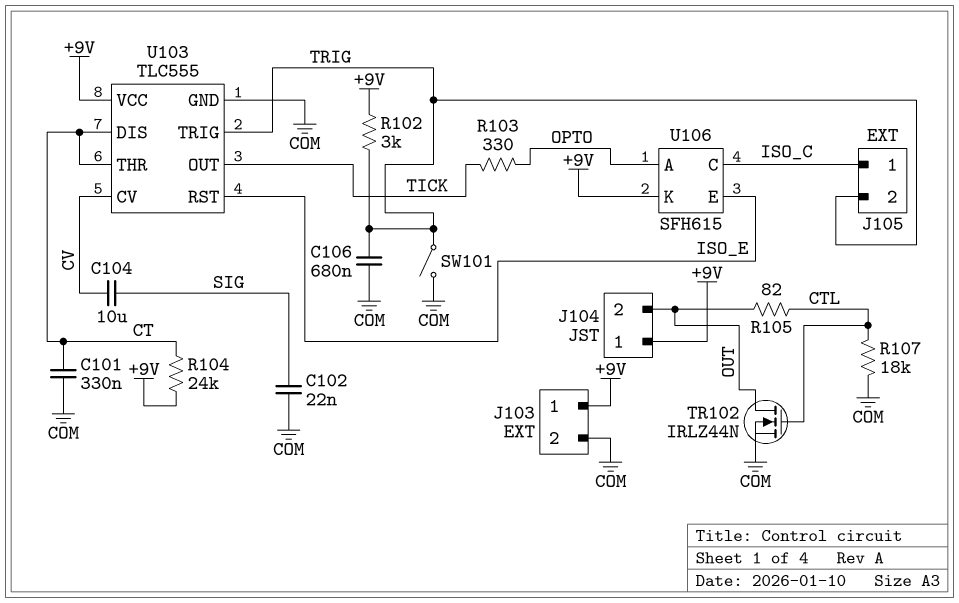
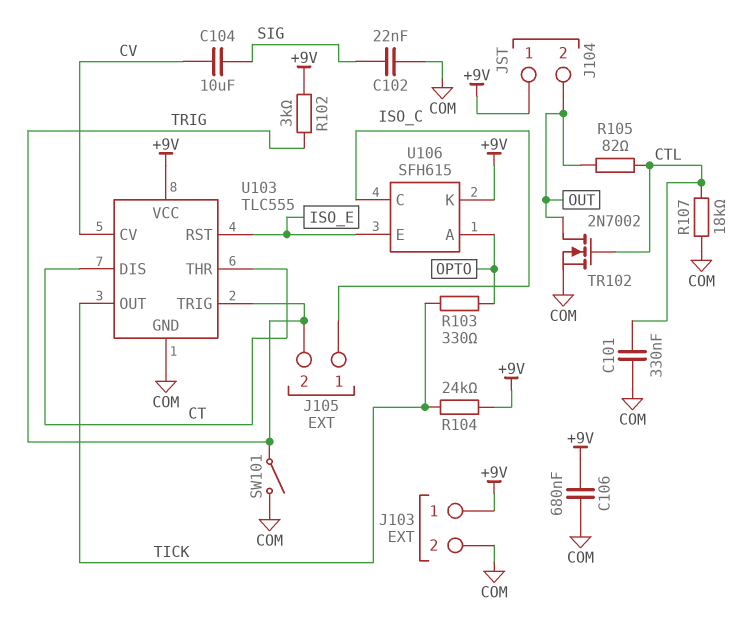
C101: 330nF (COM, CT) -> 330nF (COM, CTL)
C106: 680nF (COM, TRIG) -> 680nF (+9V, COM)
R104: 24k (+9V, CT) -> 24k (+9V, TICK)
TR102: NMOS IRLZ44N (G CTL, D OUT, S COM) -> NMOS 2N7002 (G CTL, D OUT, S COM)

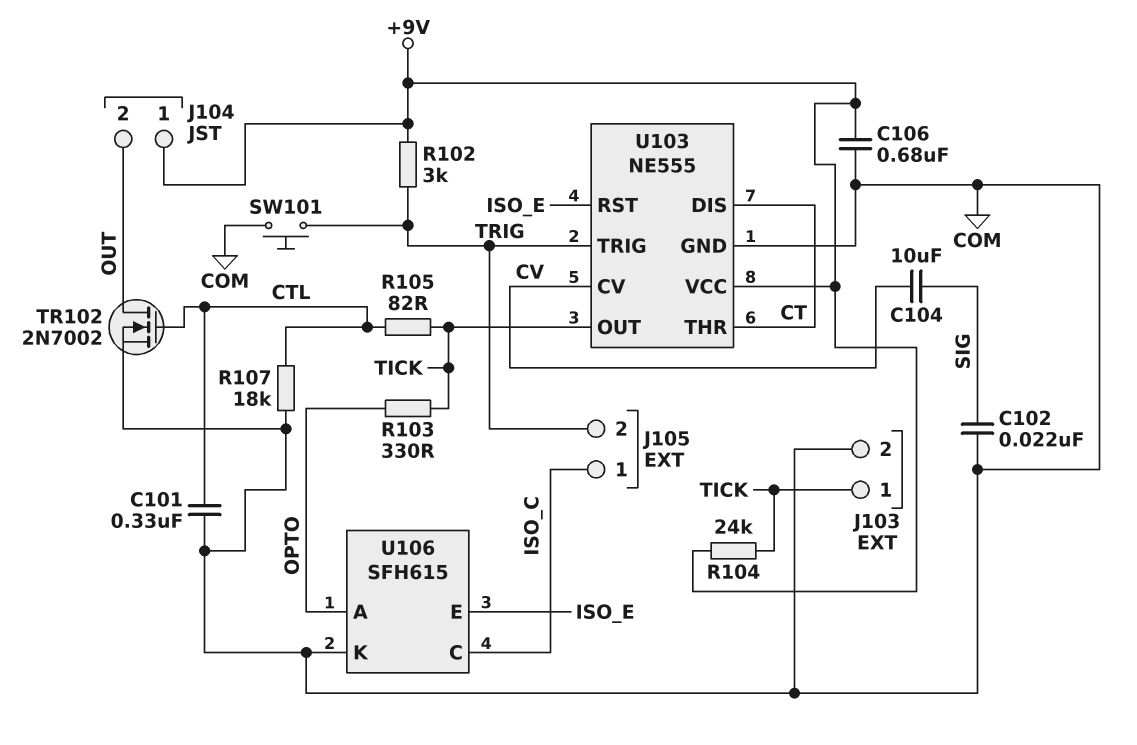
J103 pin 1: +9V -> TICK
R105: 82 (CTL, OUT) -> 82 (CTL, TICK)
SW101: switch (COM, TRIG) -> button (COM, TRIG)
U103: TLC555 -> NE555
U106 pin K: +9V -> COM

